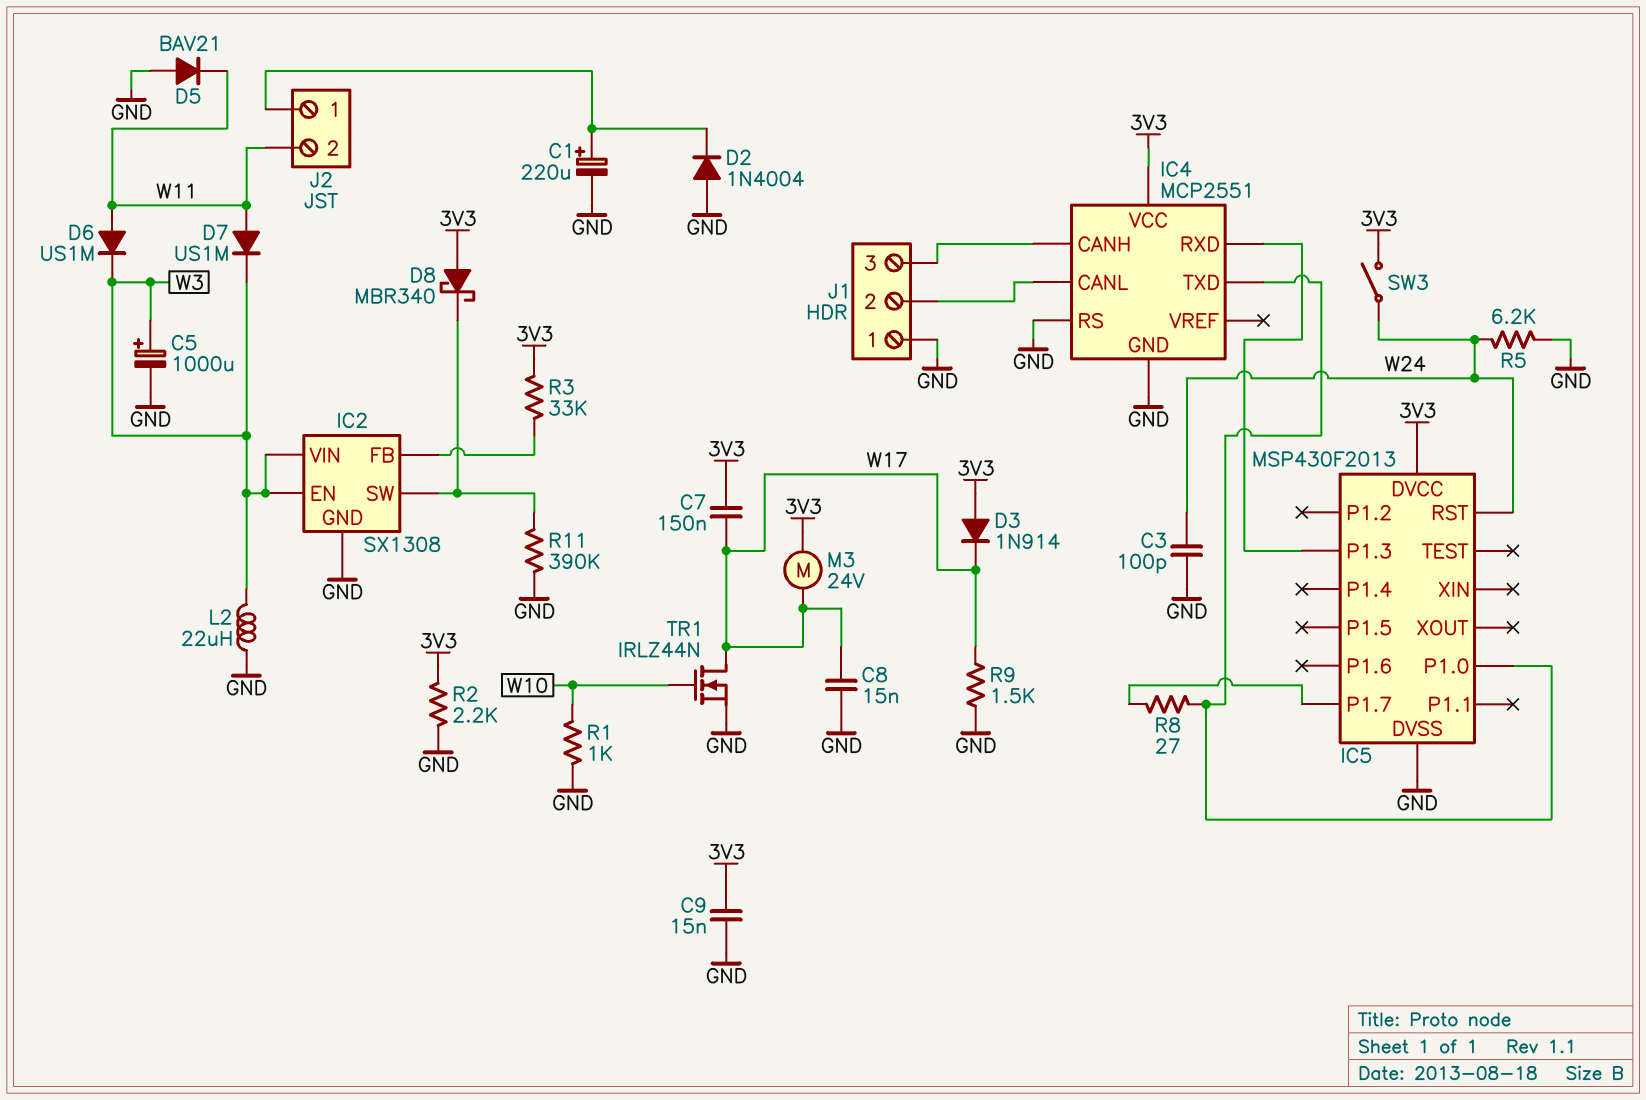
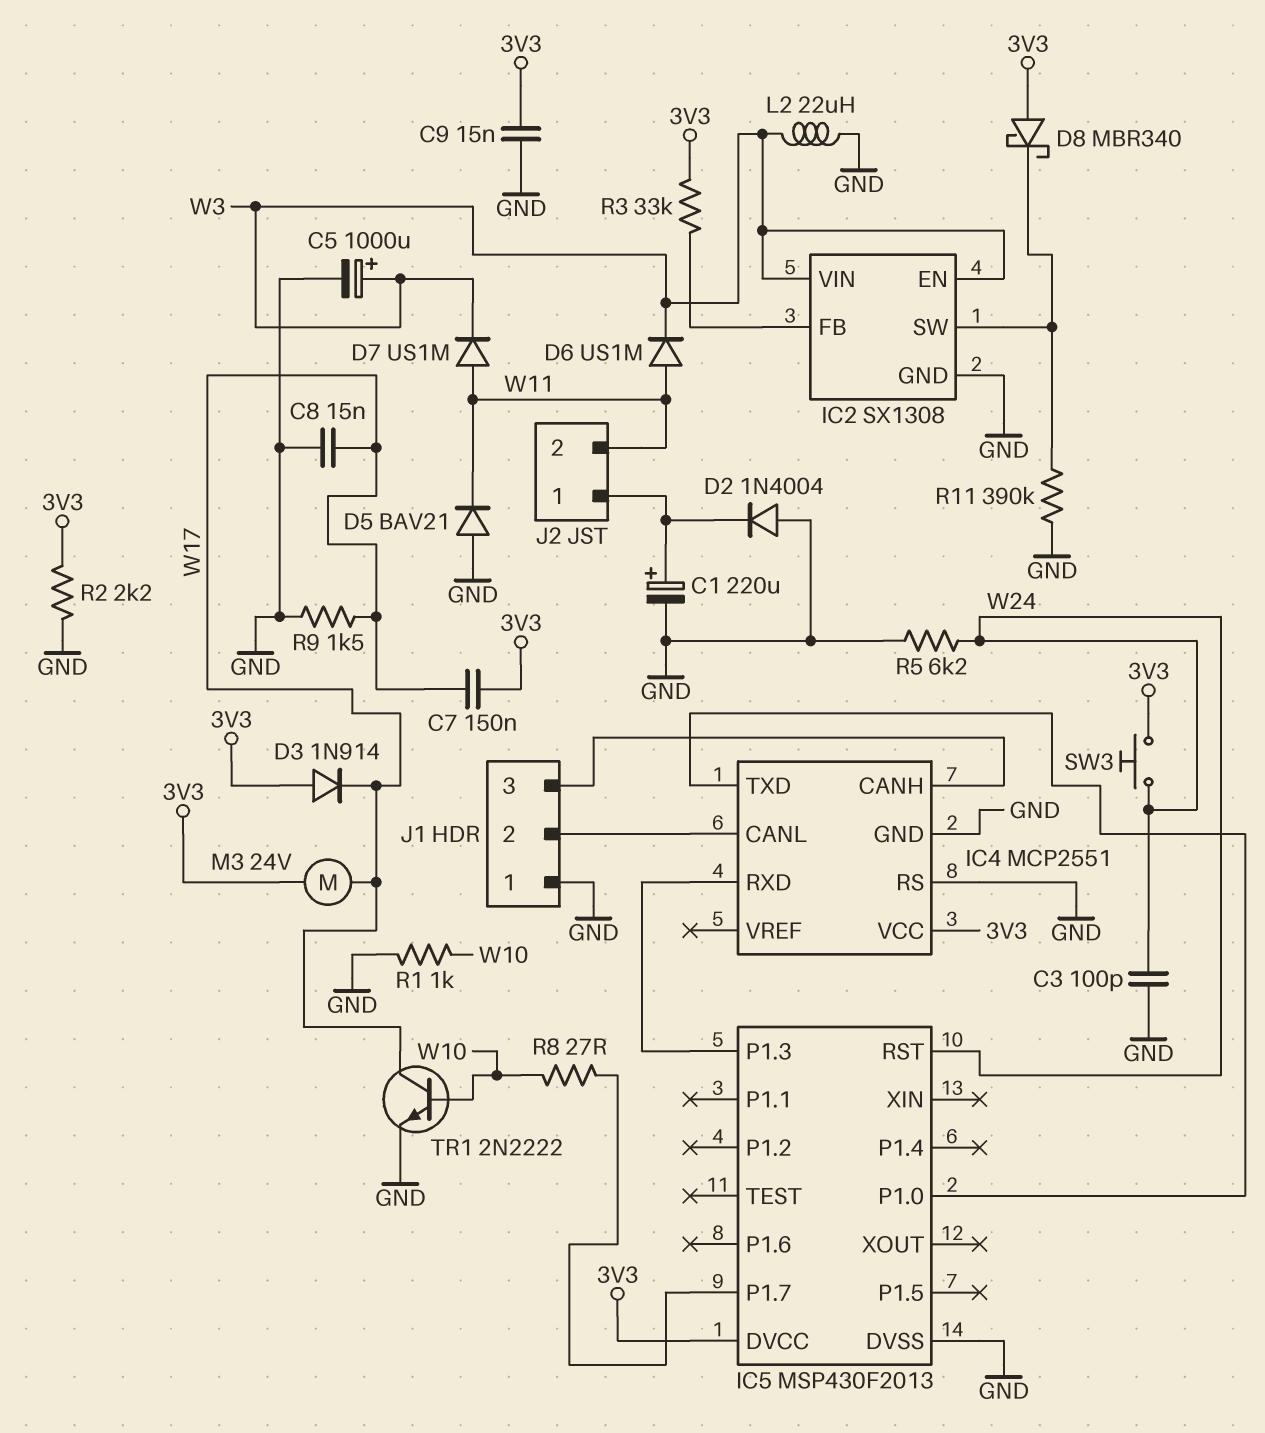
R8: 27 (IC4/TXD, IC5/P1.7) -> 27 (IC5/P1.7, W10)
SW3: switch (3V3, W24) -> button (3V3, W24)
TR1: NMOS IRLZ44N (G W10, D W17, S GND) -> NPN 2N2222 (B W10, C W17, E GND)

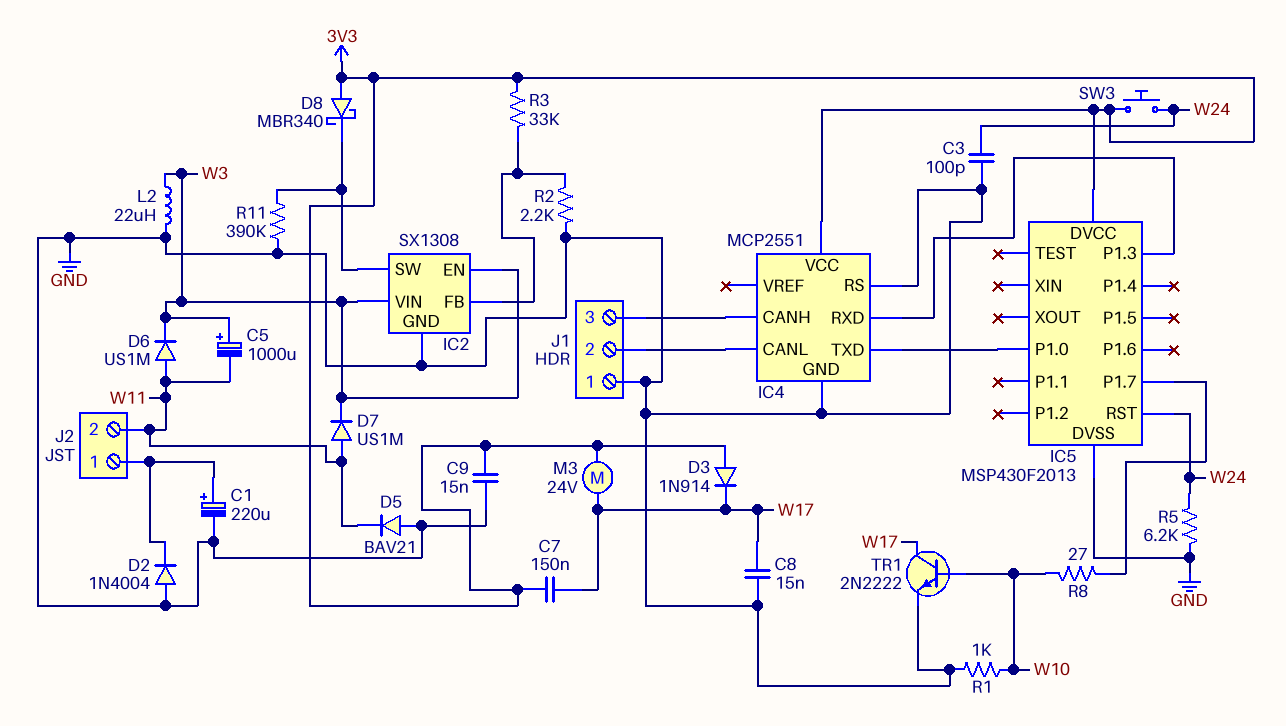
C5: 1000uF (plus W3, minus GND) -> 1000uF (plus W3, minus W11)
R2: 2.2k (3V3, GND) -> 2.2k (GND, IC2/FB)
R9: 1.5k (GND, W17) -> none

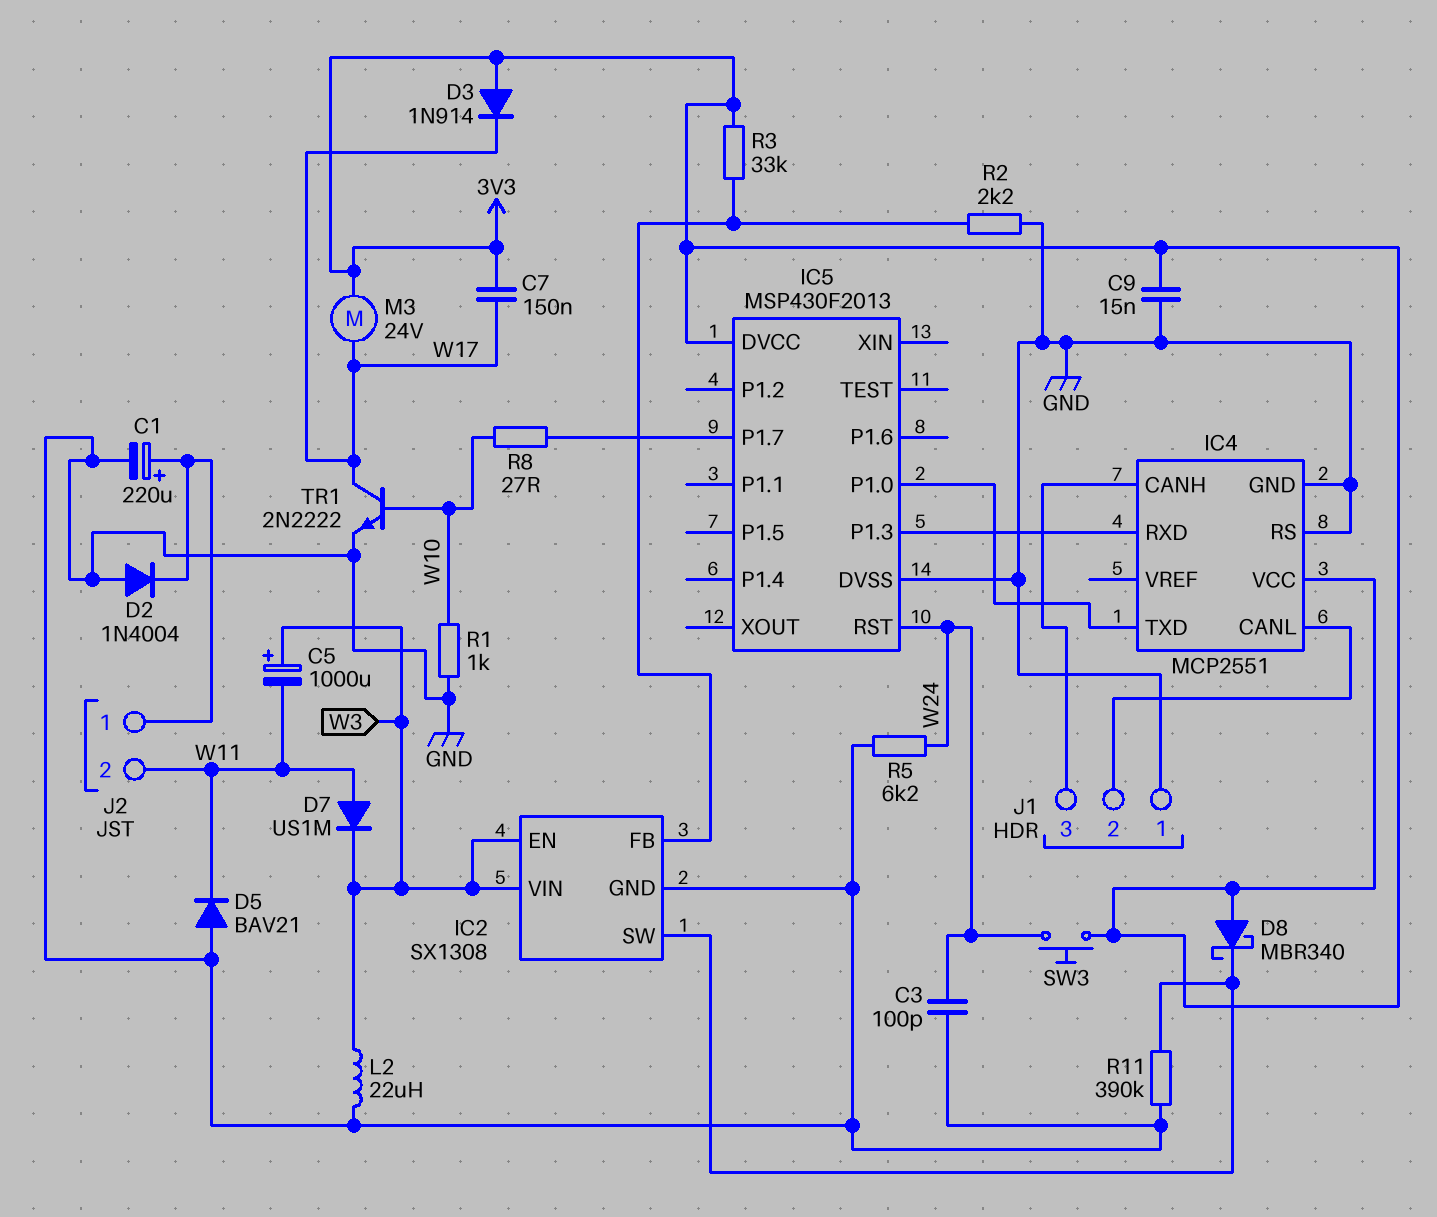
C8: 15nF (GND, W17) -> none
D6: diode US1M (A W11, K W3) -> none

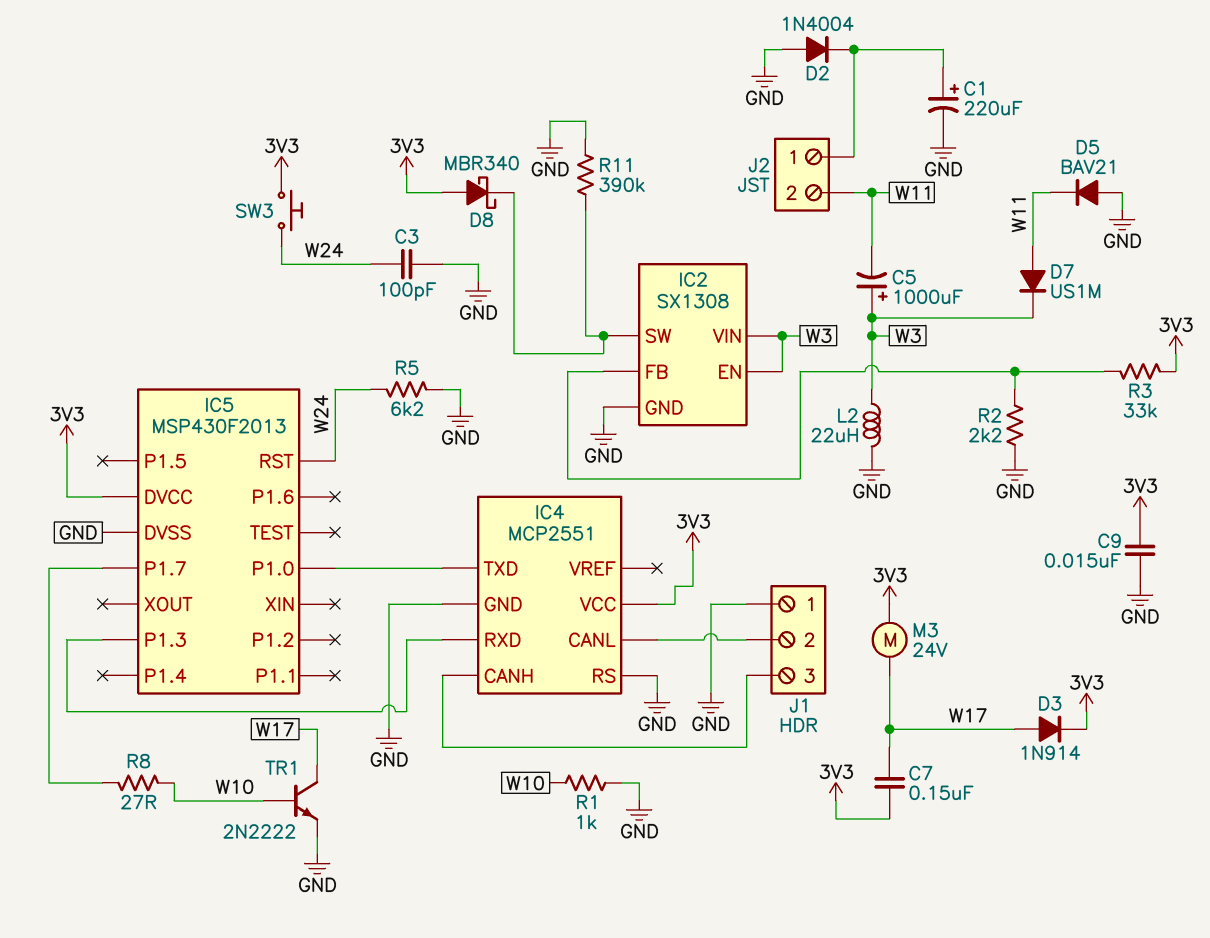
D3: diode 1N914 (A 3V3, K W17) -> diode 1N914 (A W17, K 3V3)

